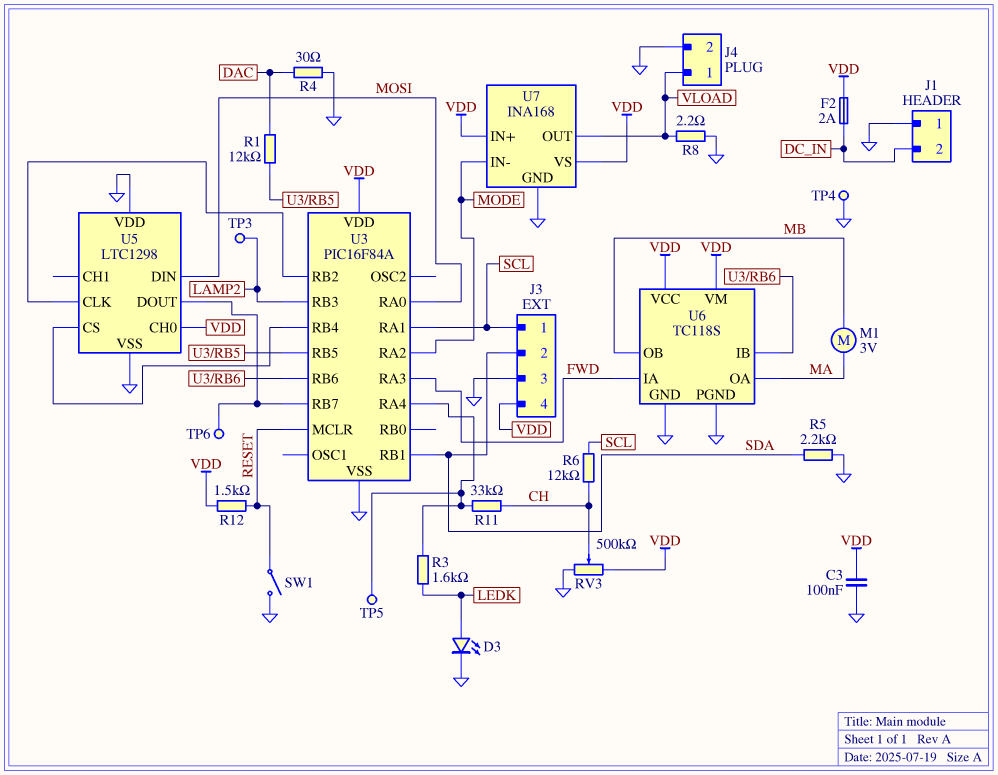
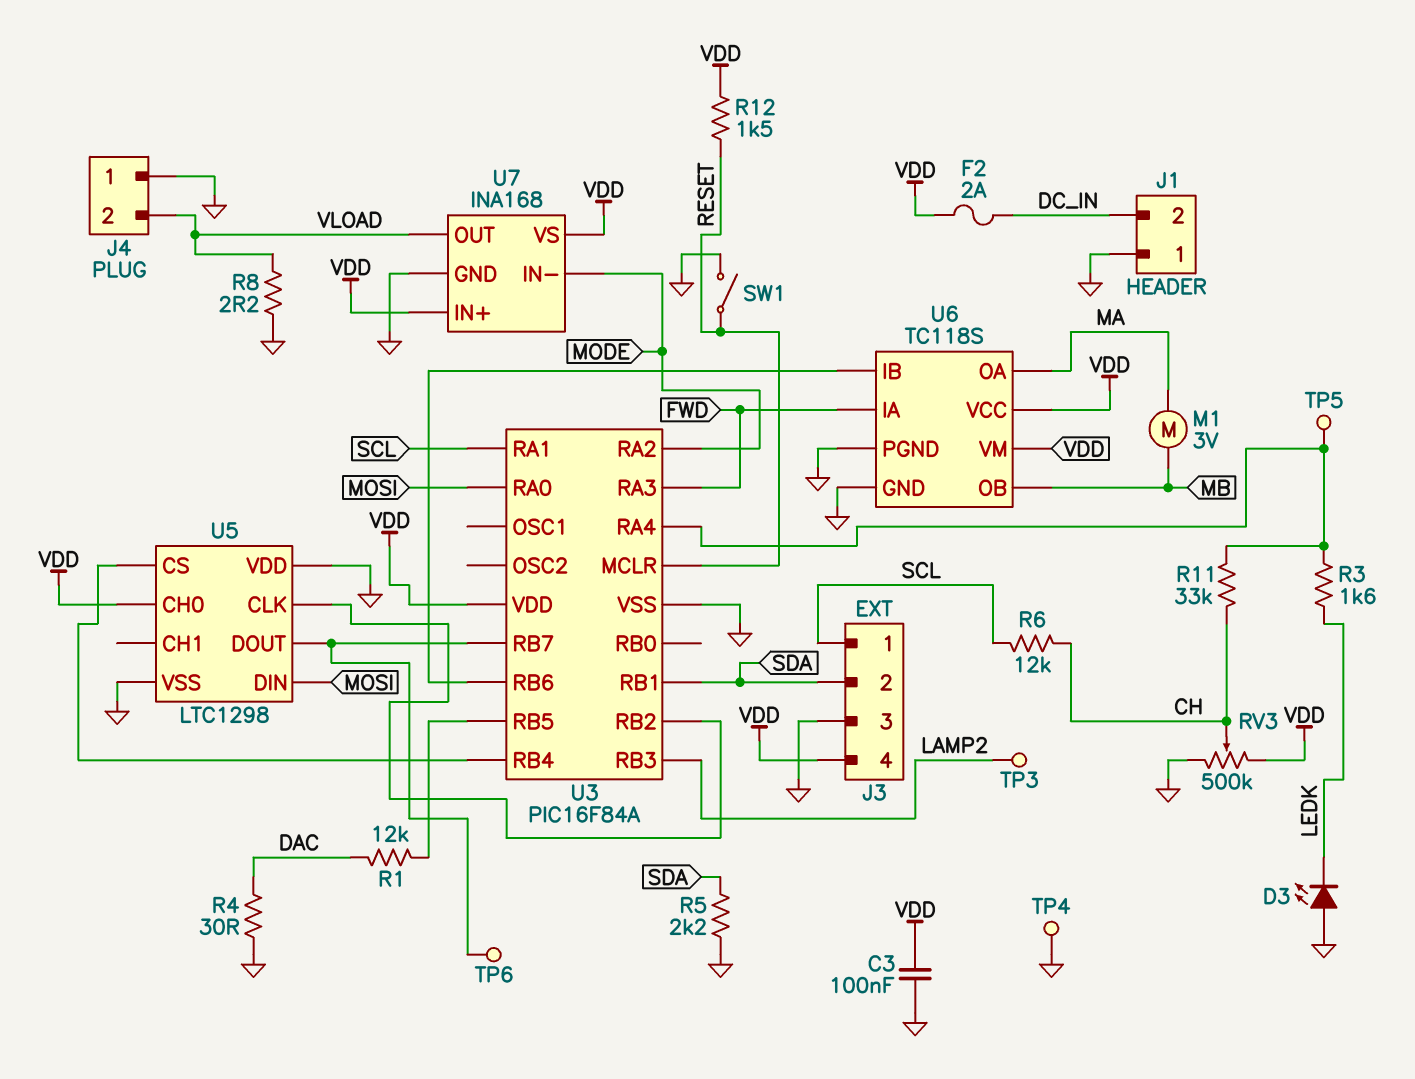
D3: LED (A LEDK, K GND) -> LED (A GND, K LEDK)
J4 pin 1: VLOAD -> GND
J4 pin 2: GND -> VLOAD

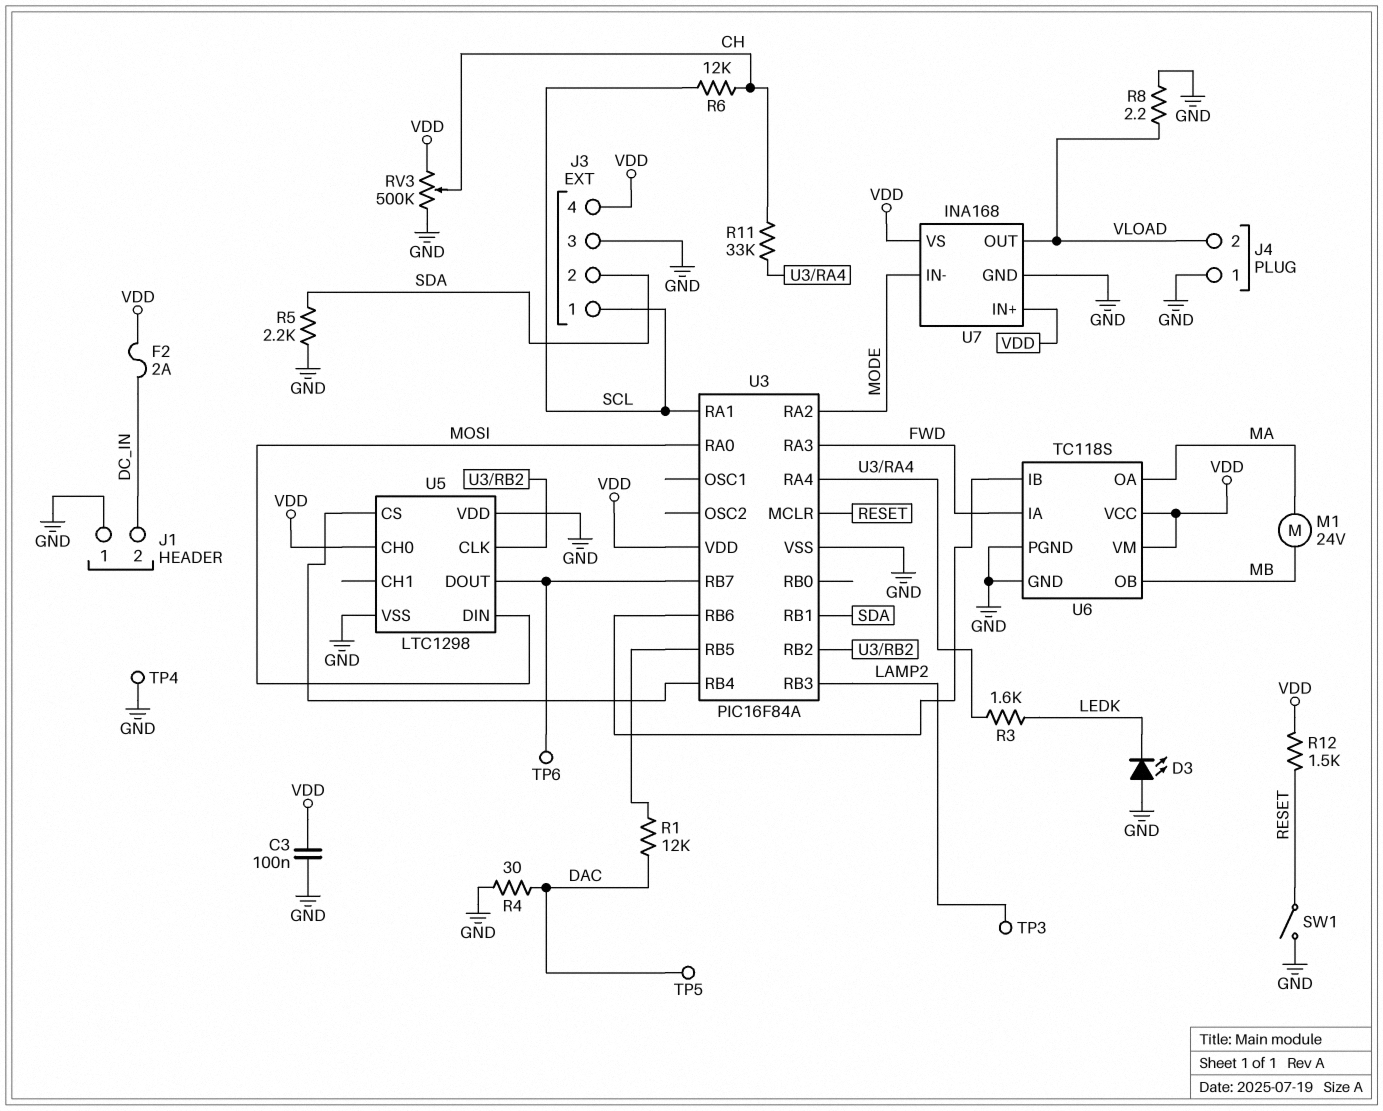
M1: motor 3V (MA, MB) -> motor 24V (MA, MB)
TP5: test point (U3/RA4) -> test point (DAC)

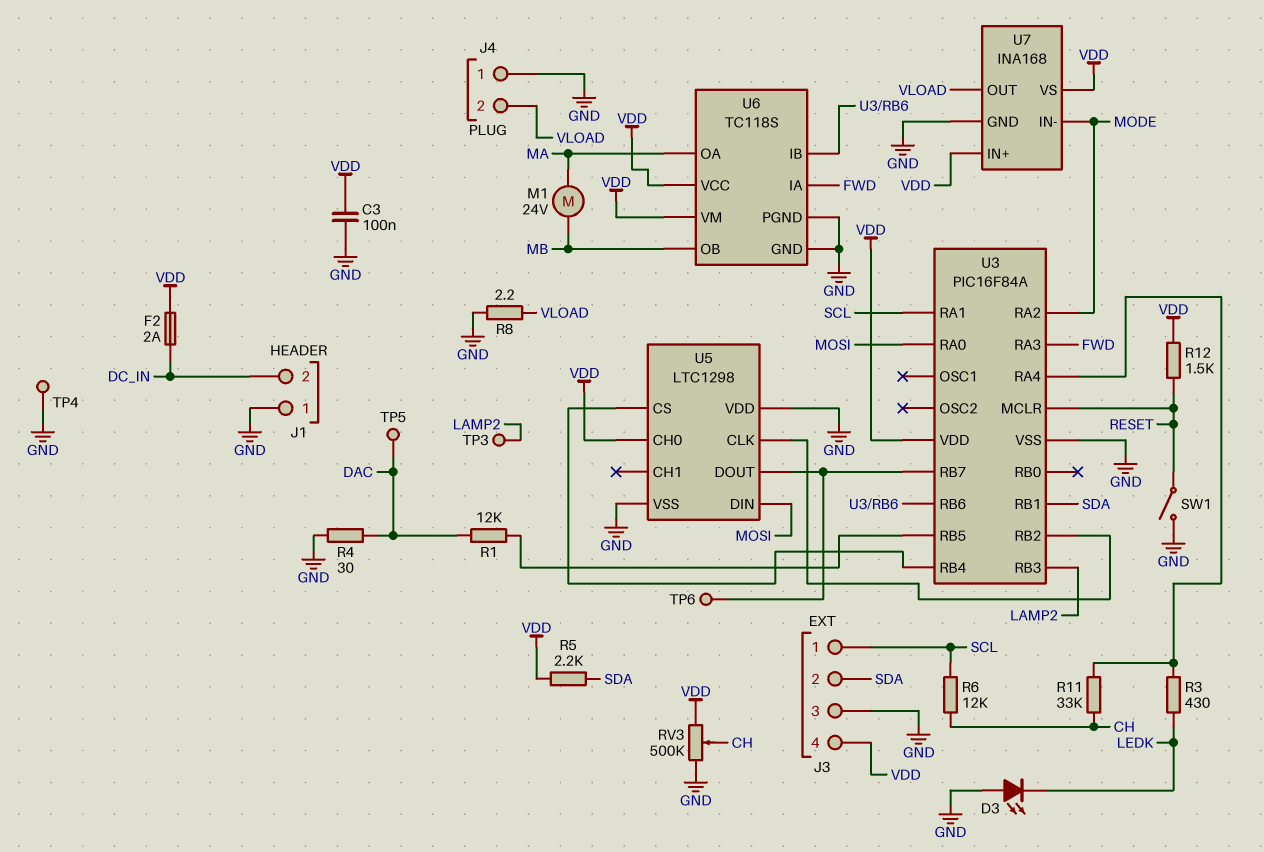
R3: 1.6k (LEDK, U3/RA4) -> 430 (LEDK, U3/RA4)
R5: 2.2k (GND, SDA) -> 2.2k (SDA, VDD)

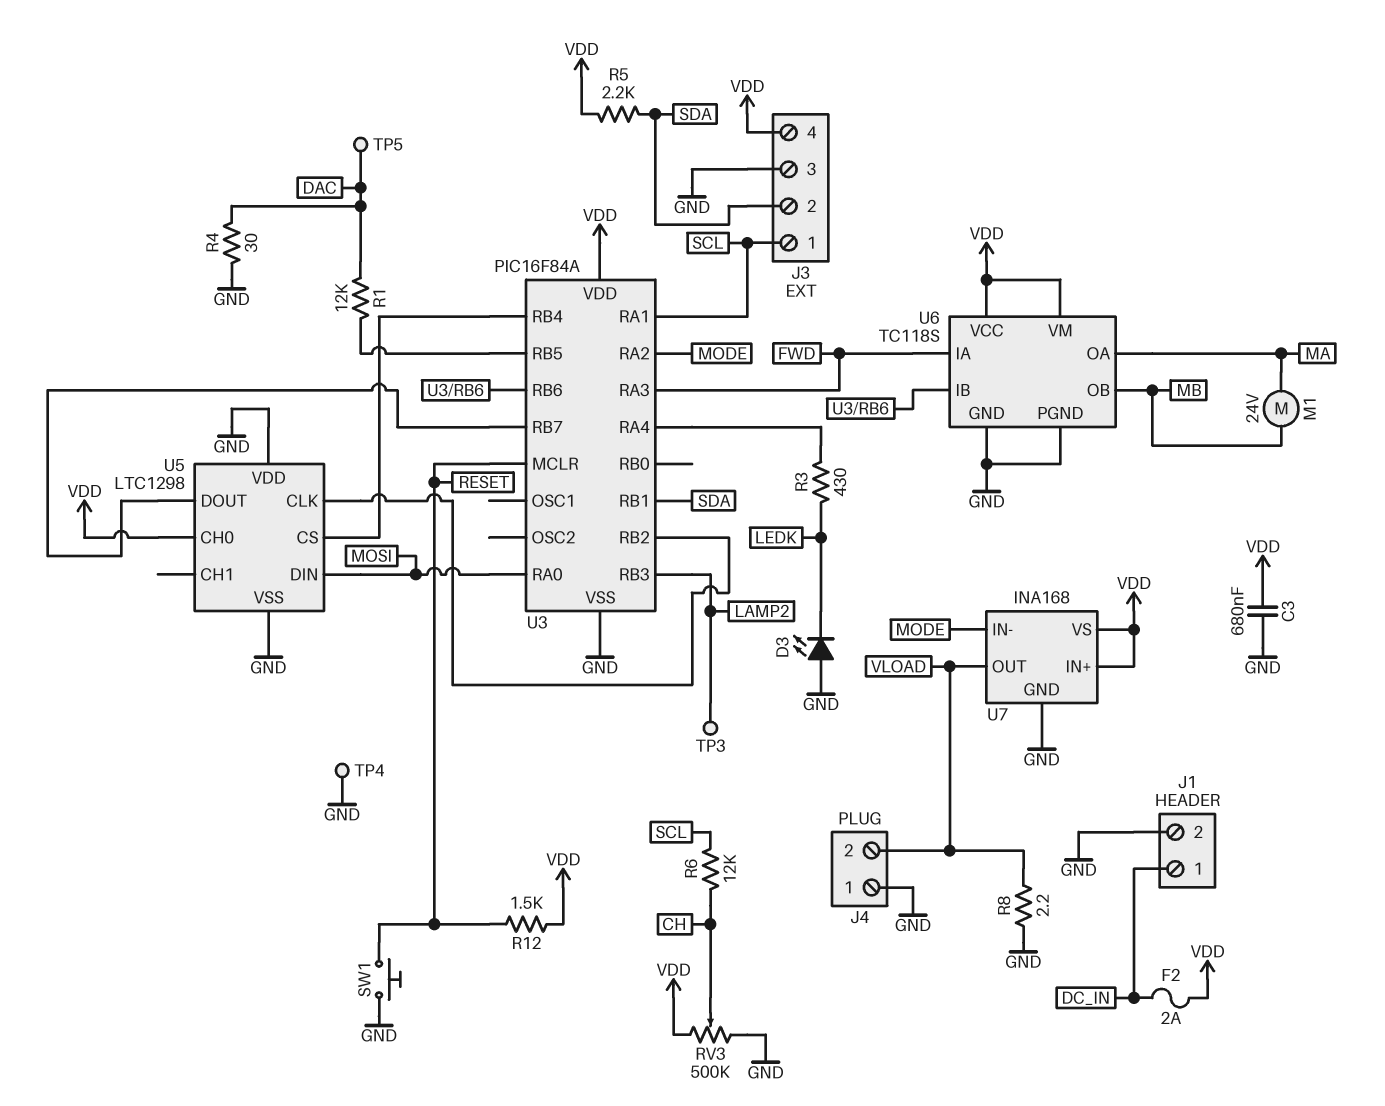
C3: 100nF (GND, VDD) -> 680nF (GND, VDD)
J1 pin 1: GND -> DC_IN
J1 pin 2: DC_IN -> GND
R11: 33k (CH, U3/RA4) -> none
SW1: switch (GND, RESET) -> button (GND, RESET)
TP6: test point (U3/RB7) -> none

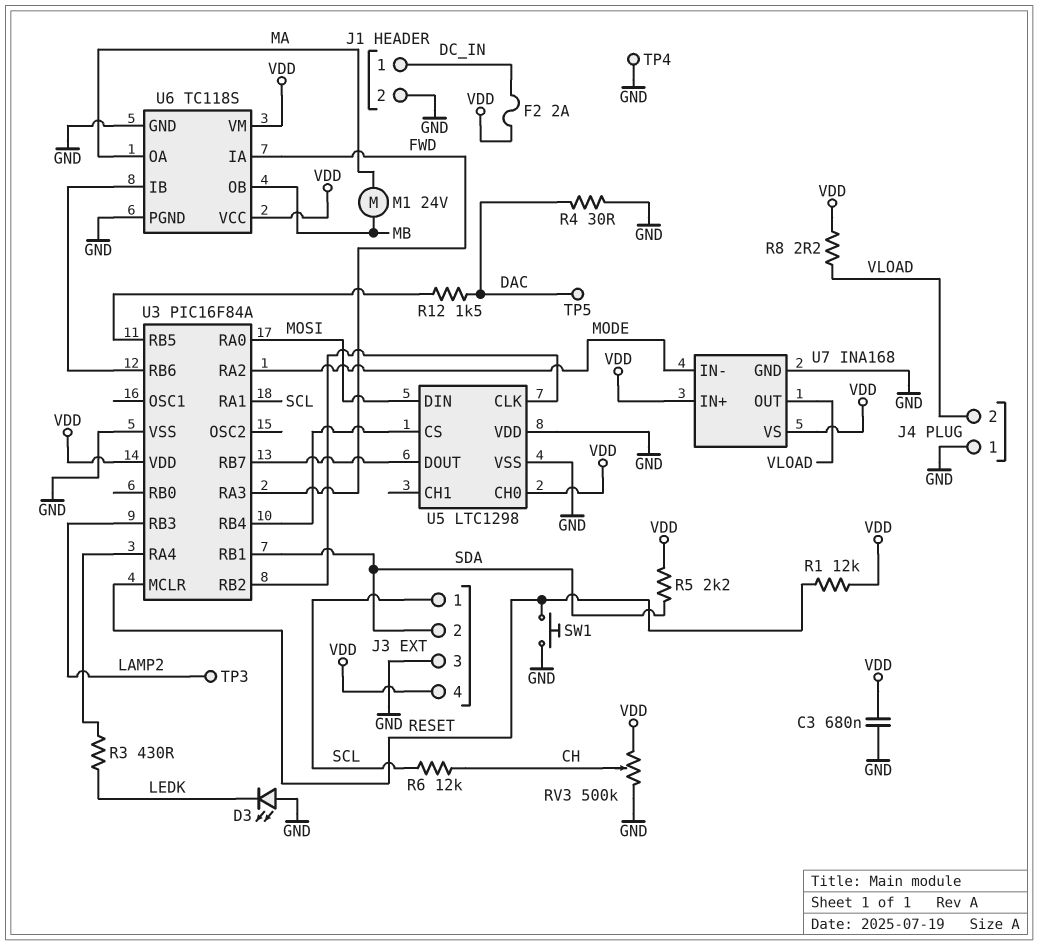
R1: 12k (DAC, U3/RB5) -> 12k (RESET, VDD)
R8: 2.2 (GND, VLOAD) -> 2.2 (VDD, VLOAD)
R12: 1.5k (RESET, VDD) -> 1.5k (DAC, U3/RB5)

